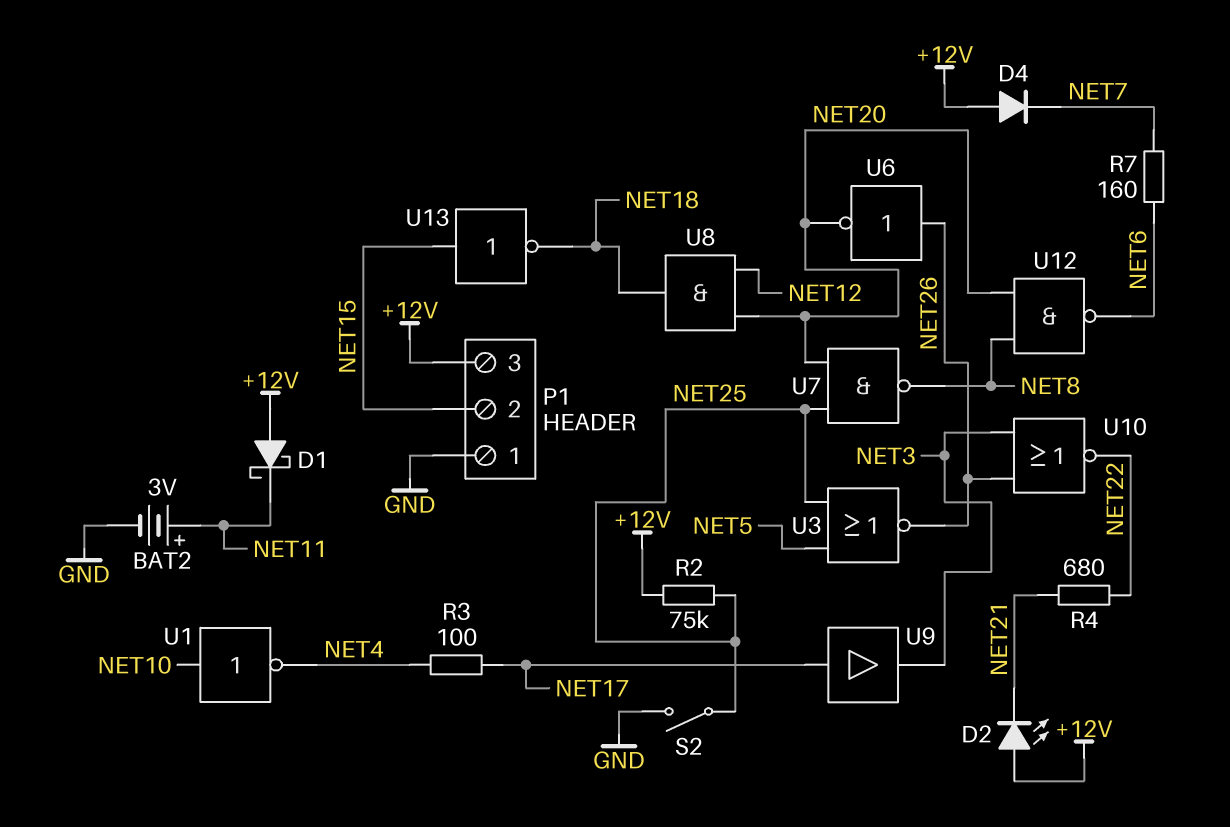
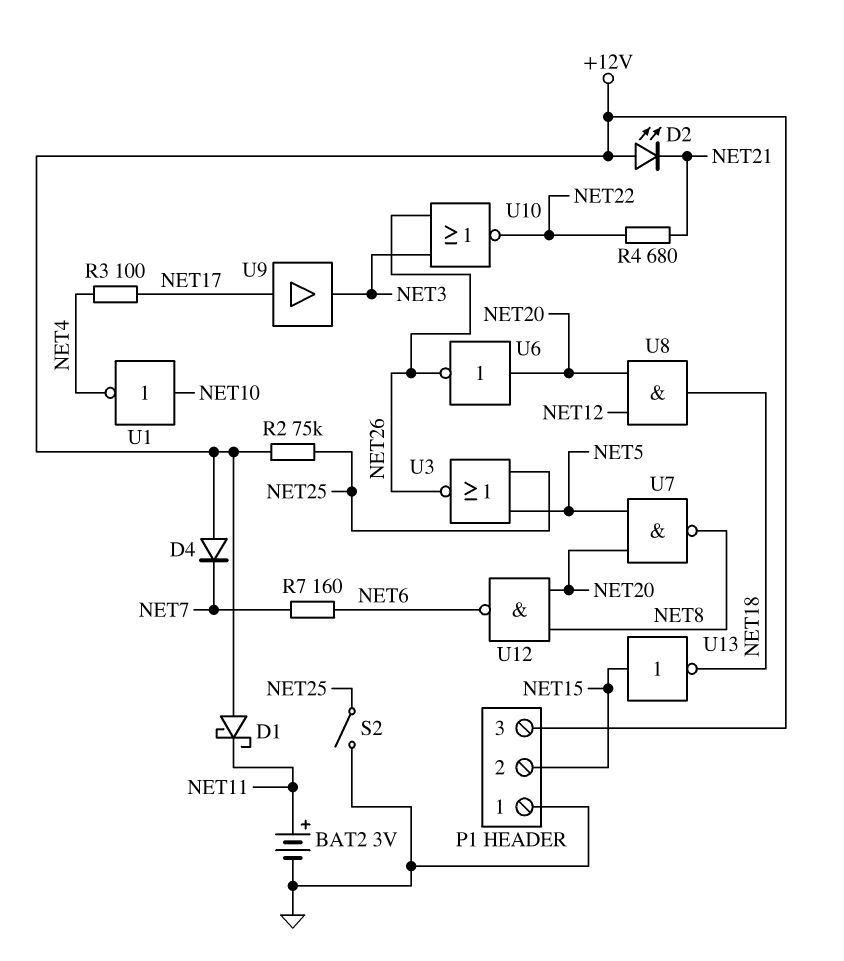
U6: NOT (in NET26, out NET20) -> NOT (in NET20, out NET26)
U7: NAND (in NET20, in NET25, out NET8) -> NAND (in NET5, in NET20, out NET8)

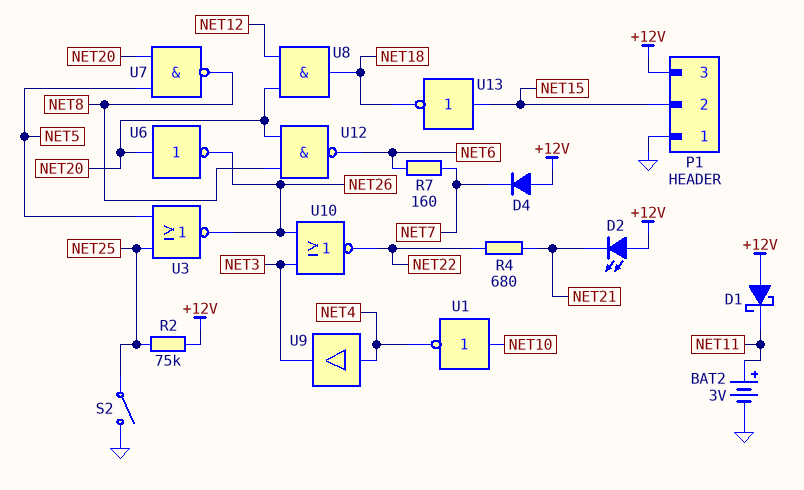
R3: 100 (NET4, NET17) -> none
U9: buffer (in NET17, out NET3) -> buffer (in NET4, out NET3)

